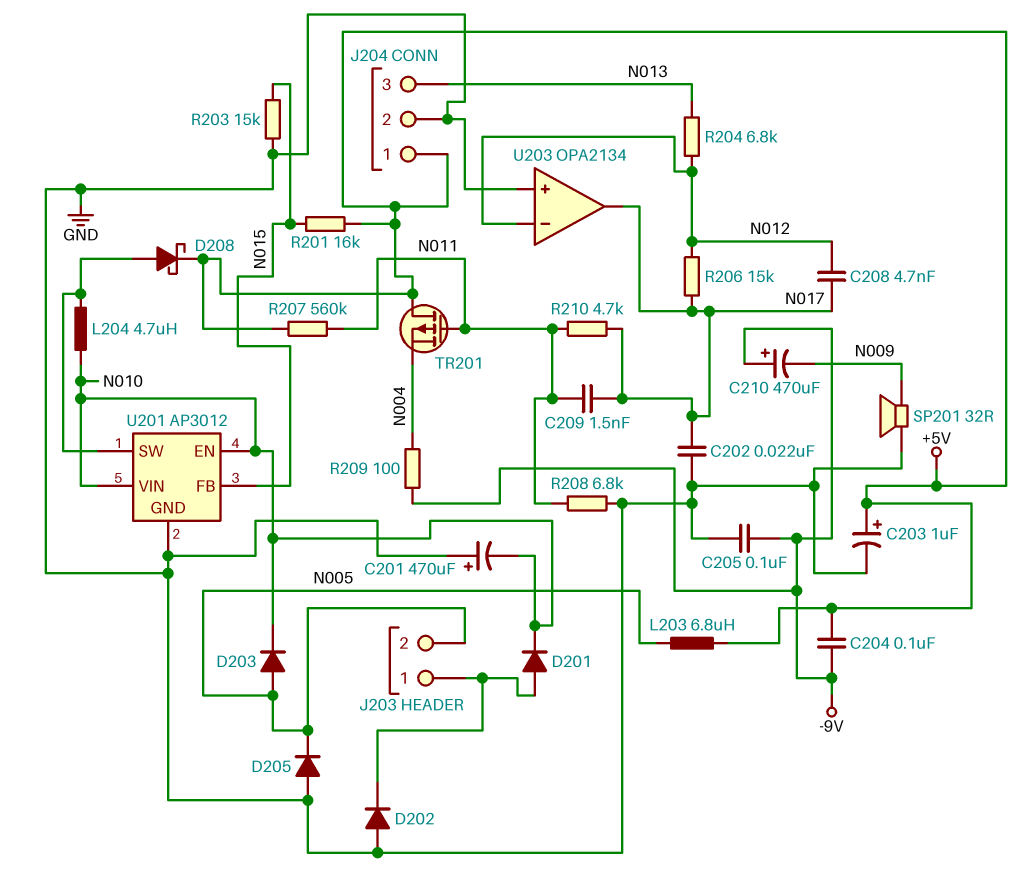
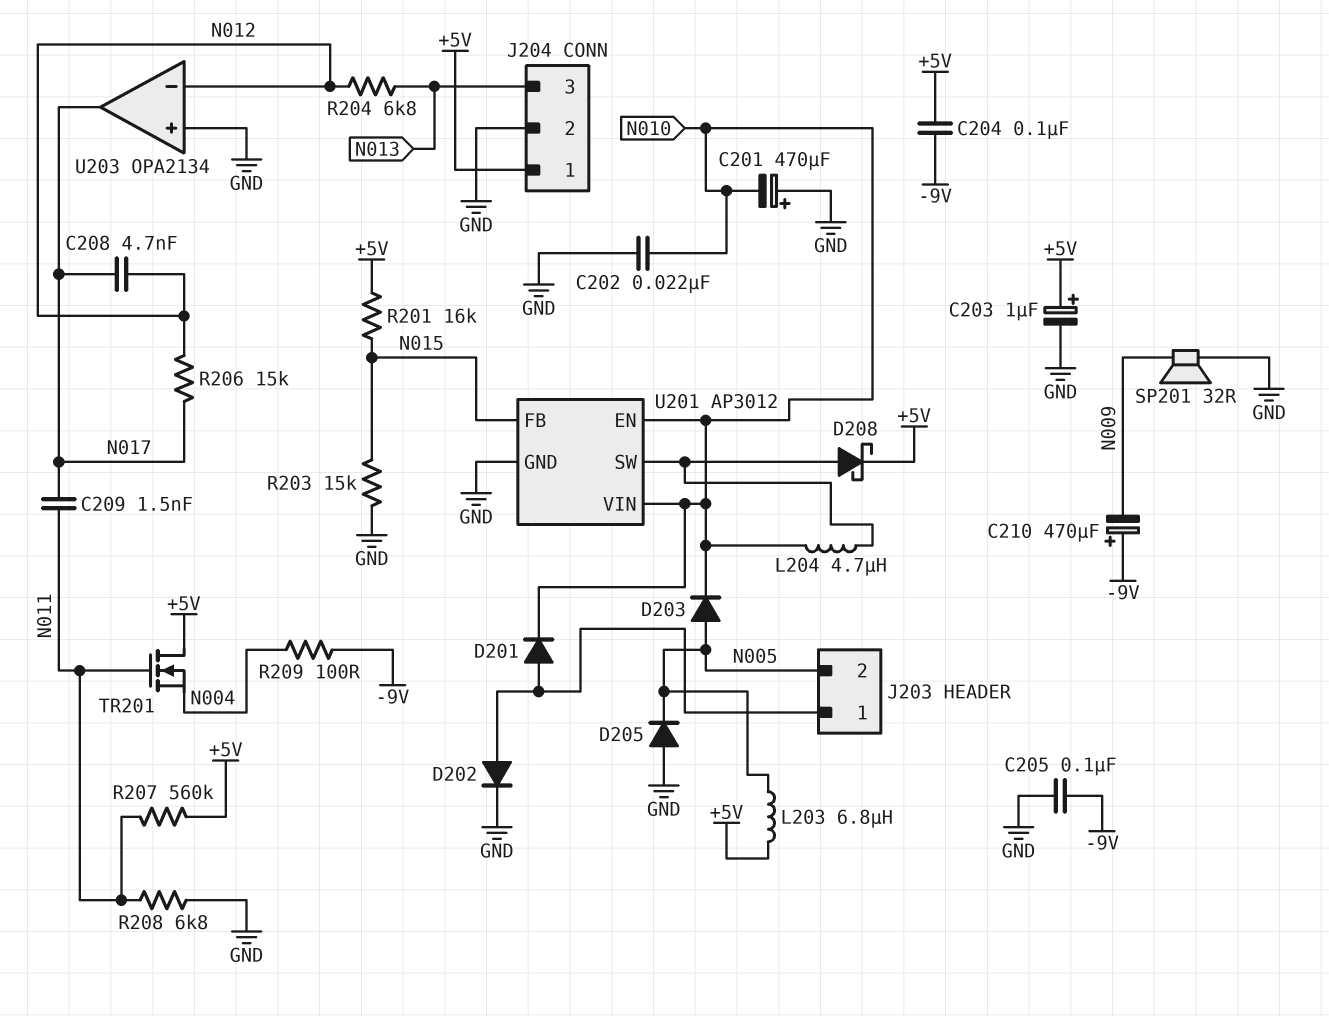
C202: 22nF (GND, N017) -> 22nF (GND, N010)
D202: diode (A GND, K J203/1) -> diode (A J203/1, K GND)
R210: 4.7k (N011, N017) -> none
TR201: PMOS (G N011, D +5V, S N004) -> NMOS (G N011, D +5V, S N004)

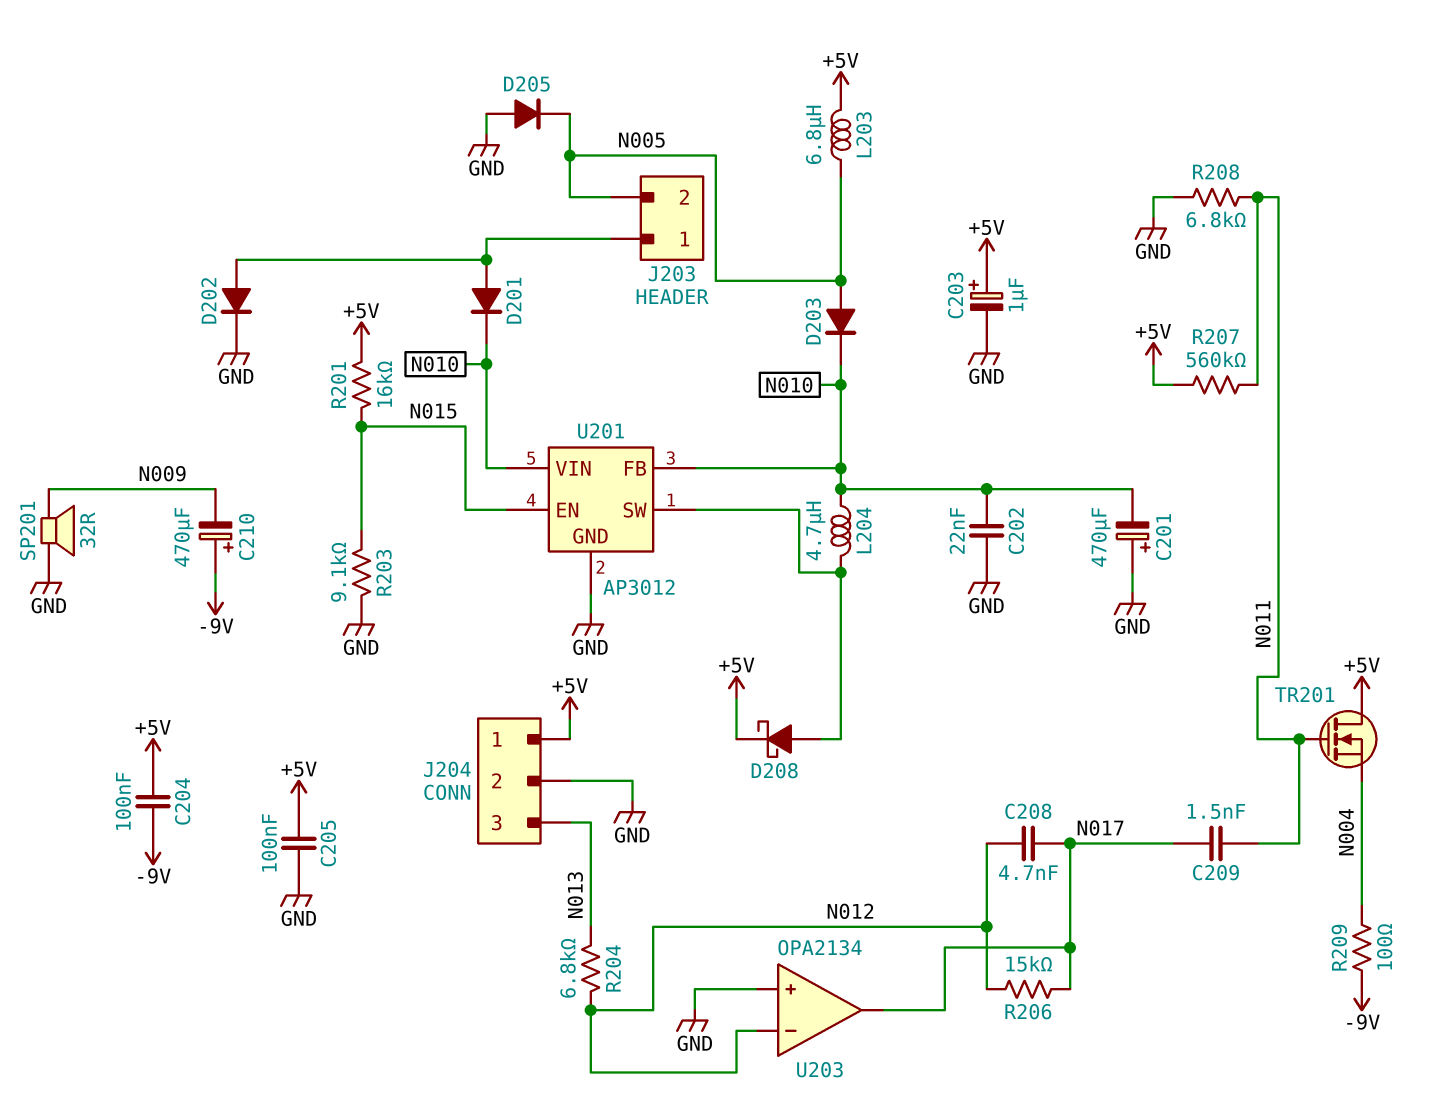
C205: 100nF (-9V, GND) -> 100nF (+5V, GND)
R203: 15k (GND, N015) -> 9.1k (GND, N015)
U201 pin EN: N010 -> N015
U201 pin FB: N015 -> N010

